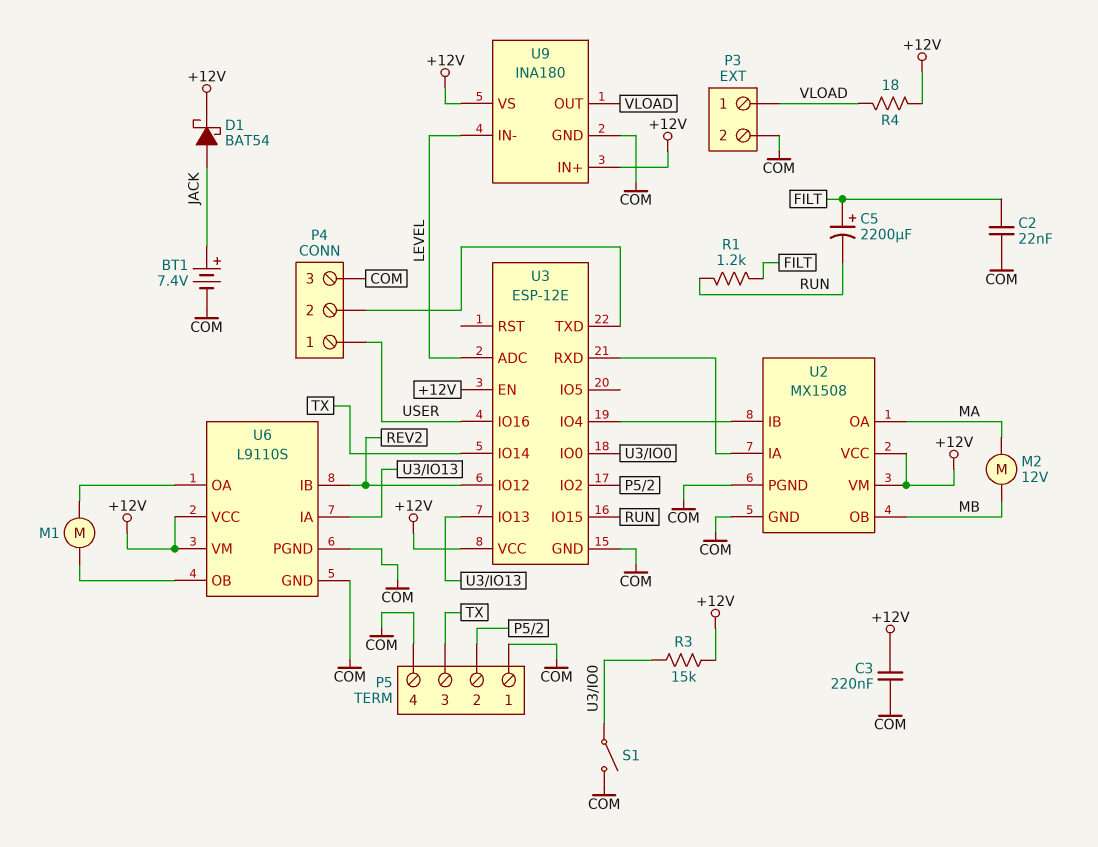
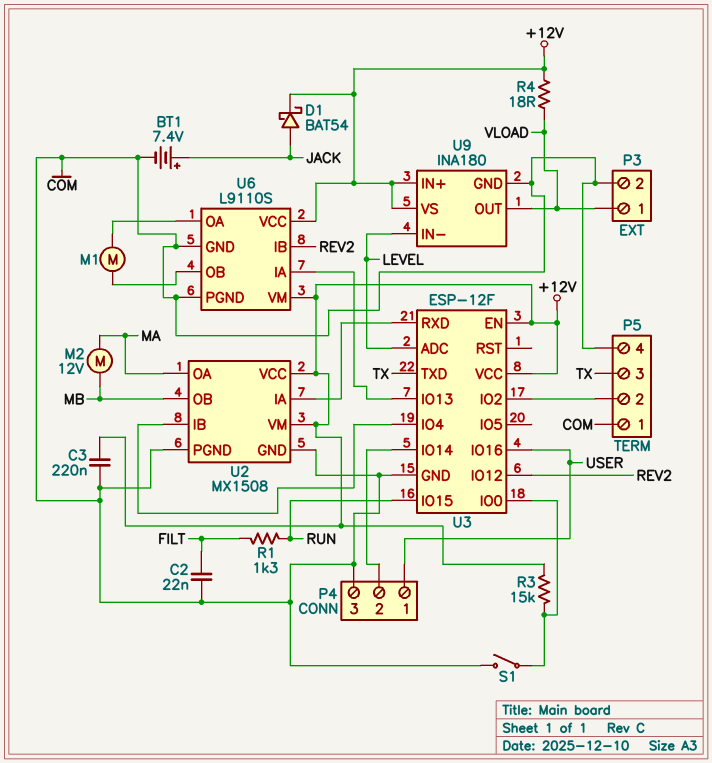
C5: 2200uF (plus FILT, minus RUN) -> none
R1: 1.2k (FILT, RUN) -> 1.3k (FILT, RUN)
U3: ESP-12E -> ESP-12F
U3 pin IO14: TX -> P4/2
U3 pin TXD: P4/2 -> TX

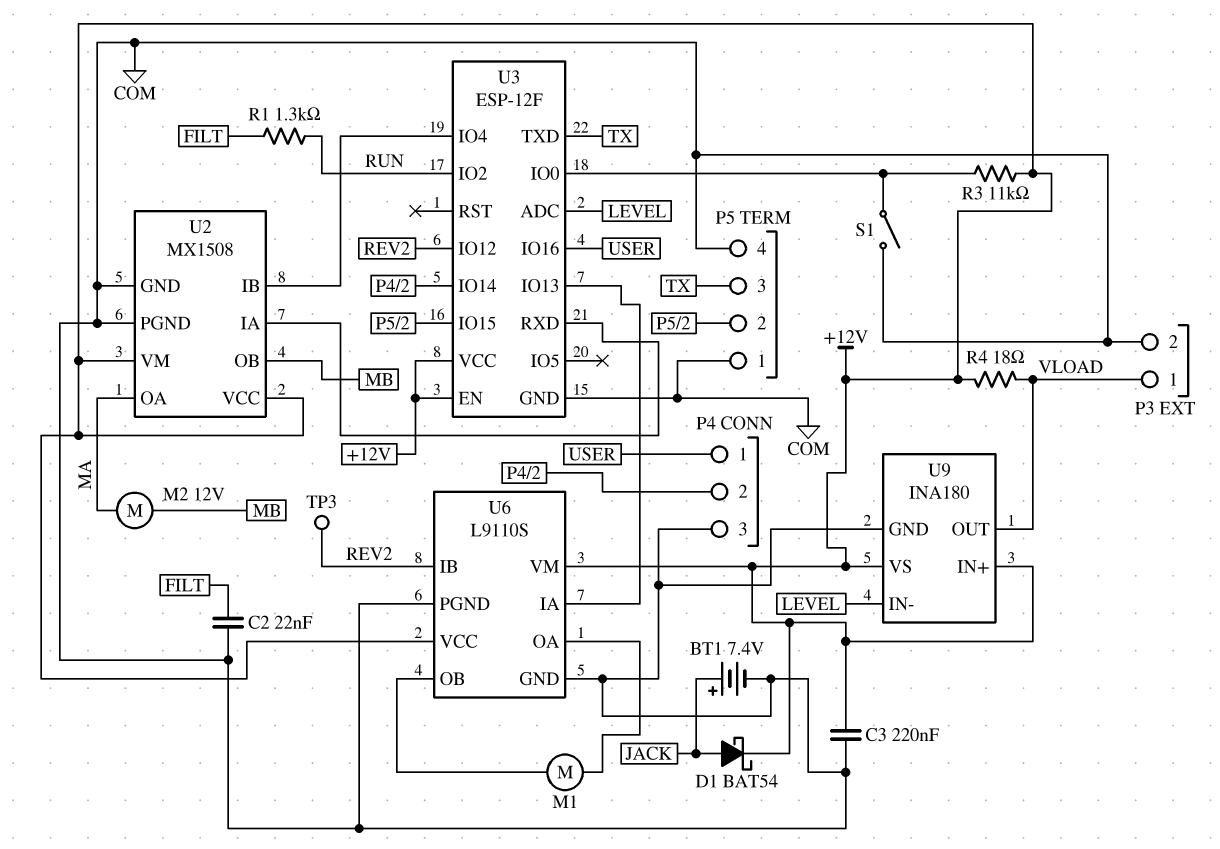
R3: 15k (+12V, U3/IO0) -> 11k (+12V, U3/IO0)
TP3: none -> test point (REV2)
U3 pin IO2: P5/2 -> RUN
U3 pin IO15: RUN -> P5/2

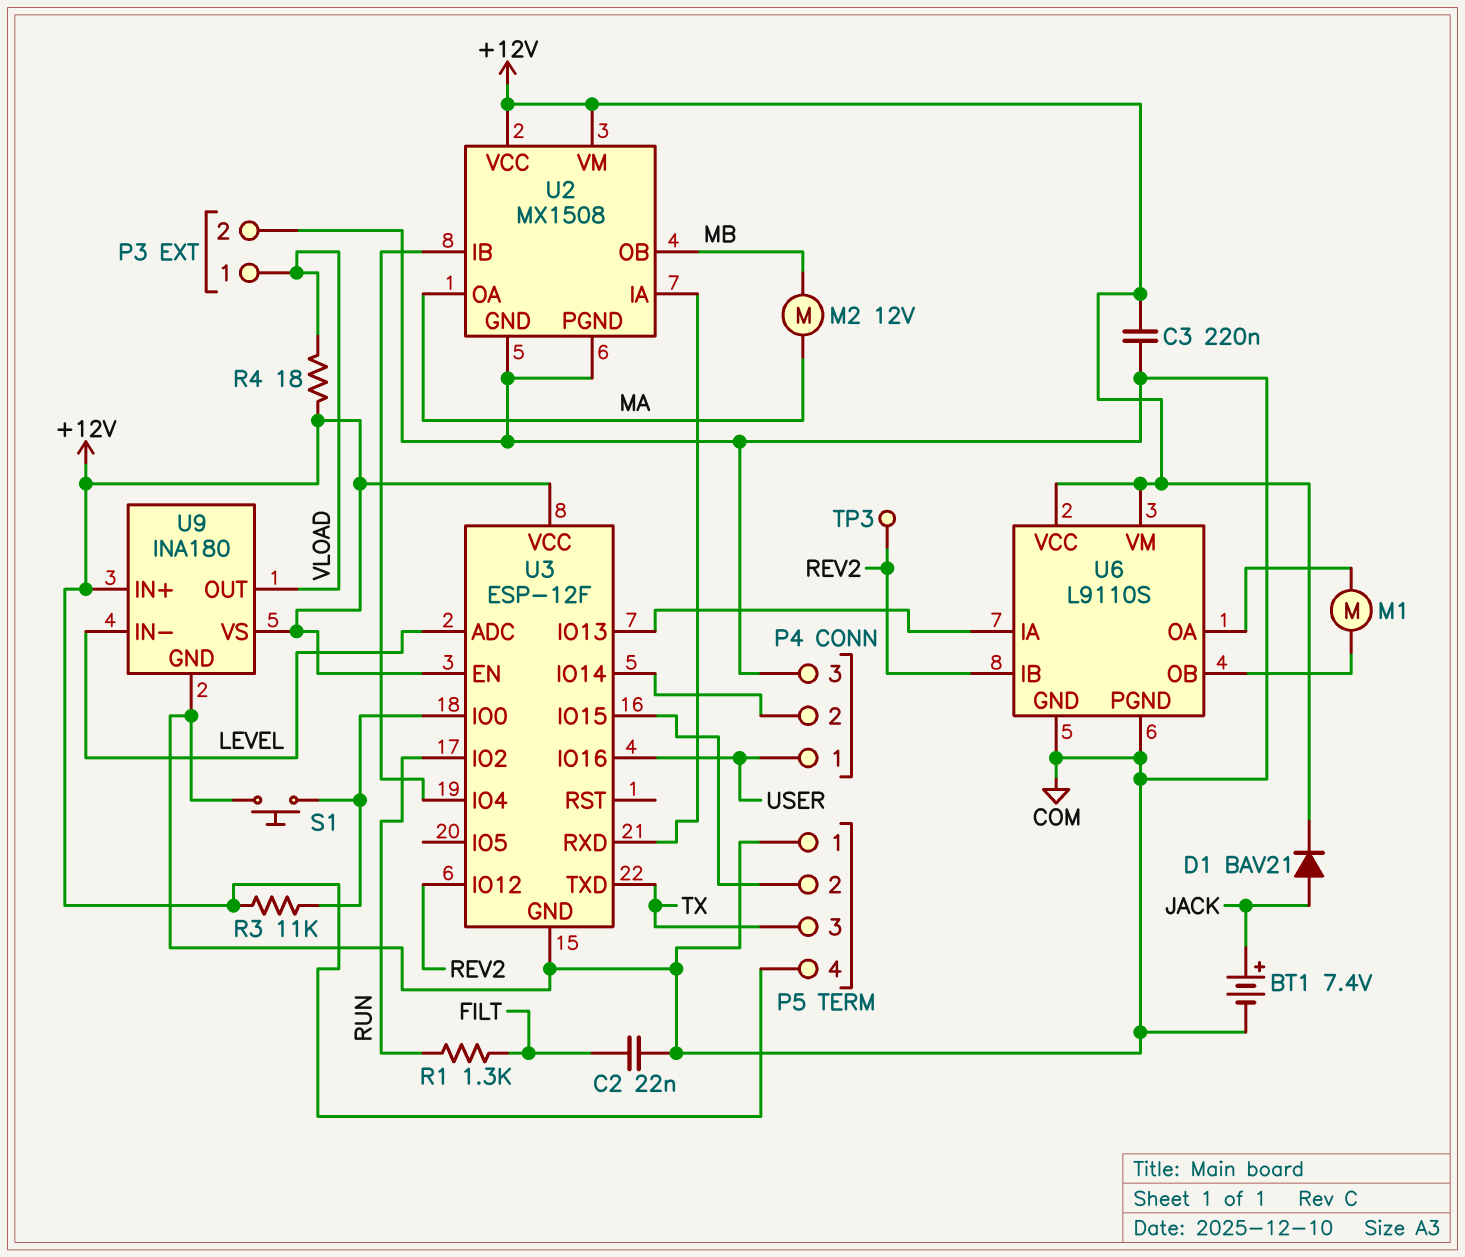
D1: schottky BAT54 (A JACK, K +12V) -> diode BAV21 (A JACK, K +12V)
P5 pin 4: COM -> +12V
S1: switch (COM, U3/IO0) -> button (COM, U3/IO0)

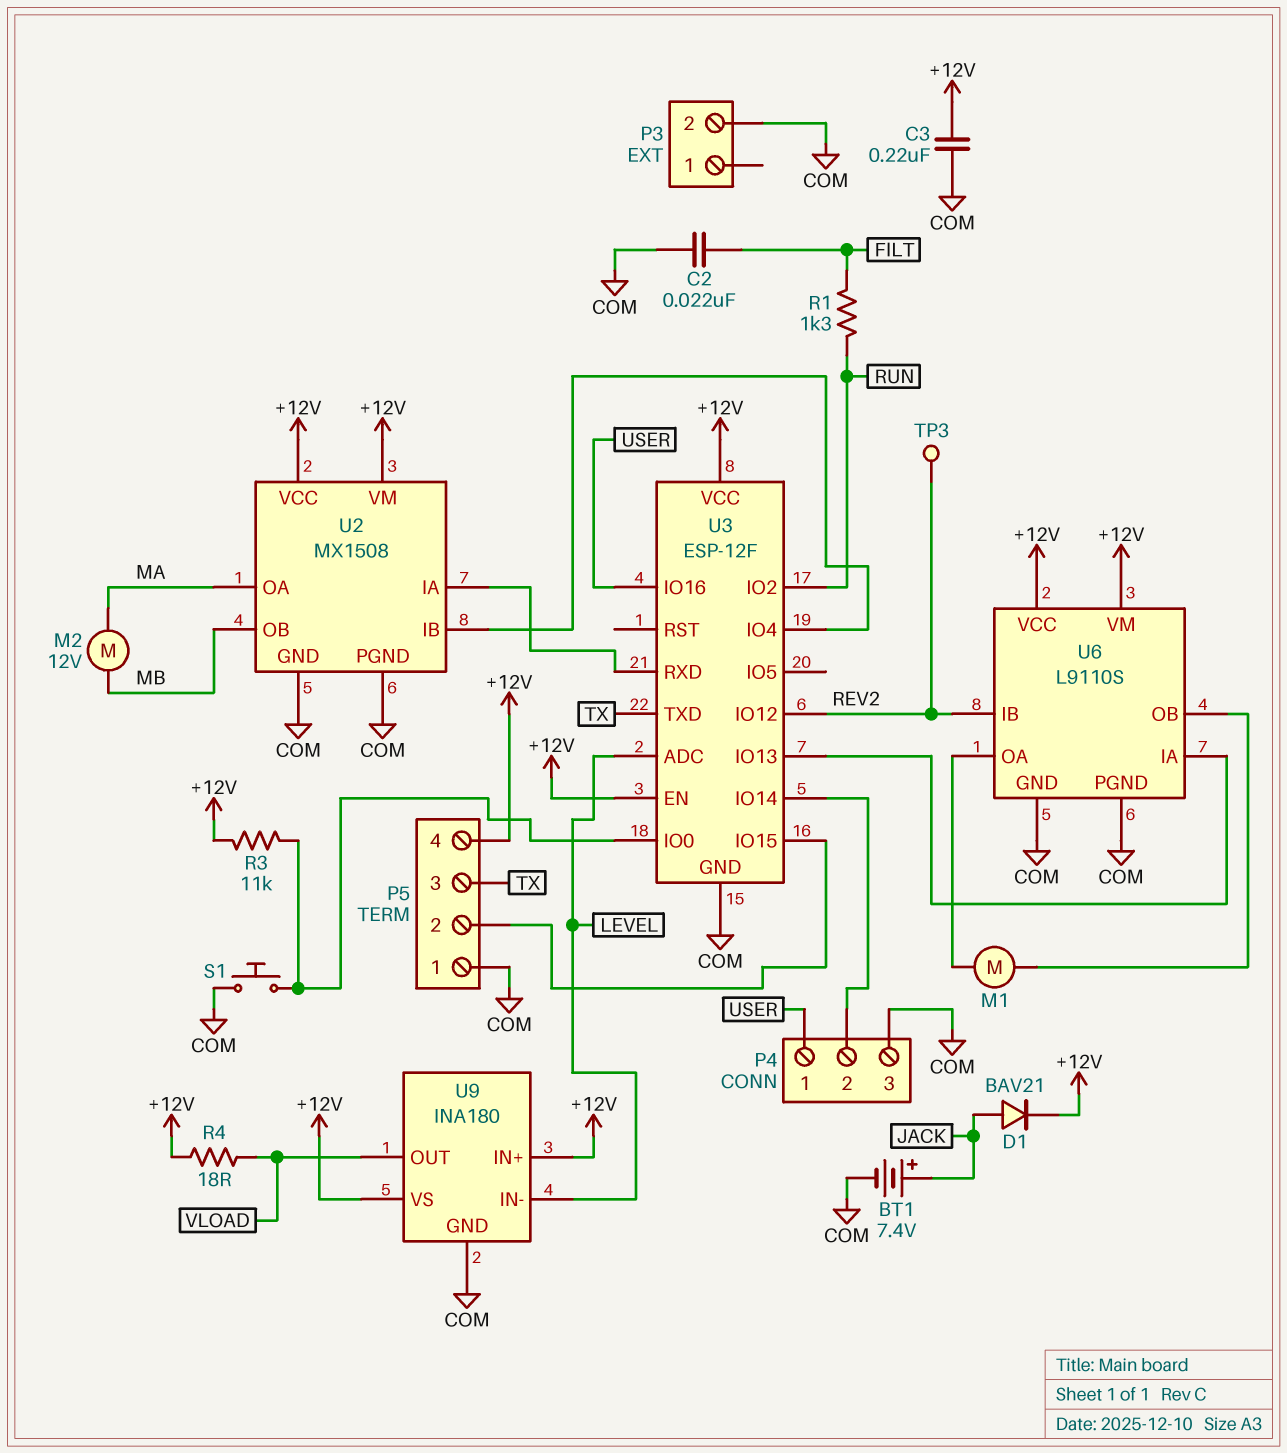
P3 pin 1: VLOAD -> none

